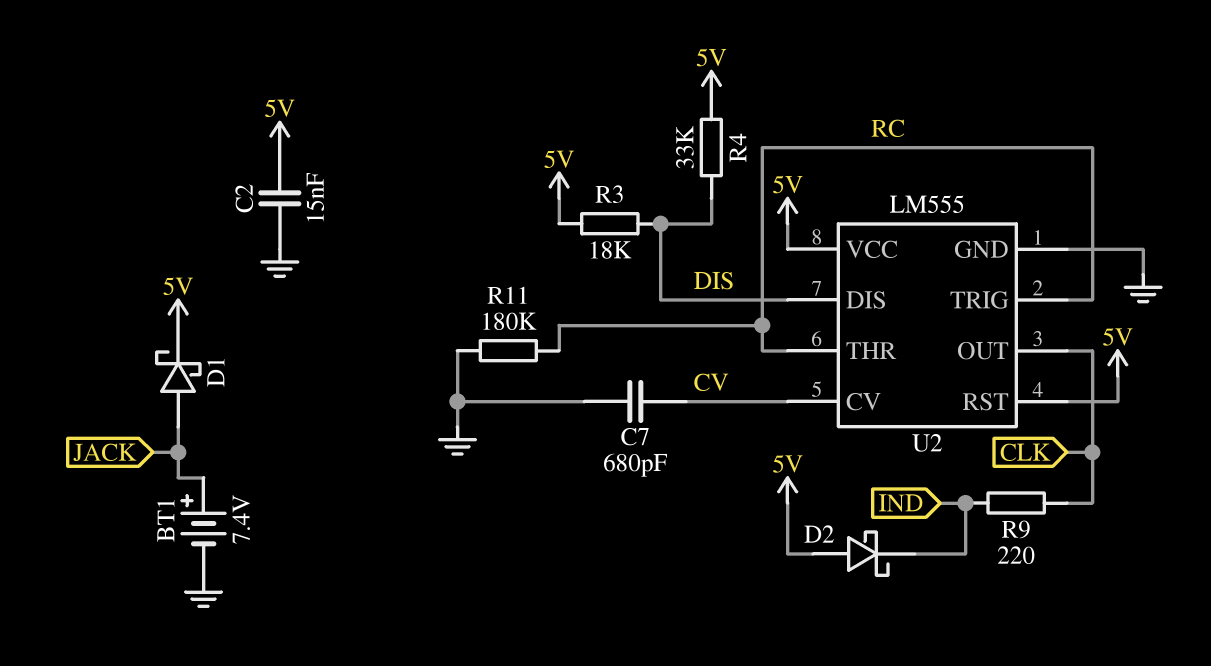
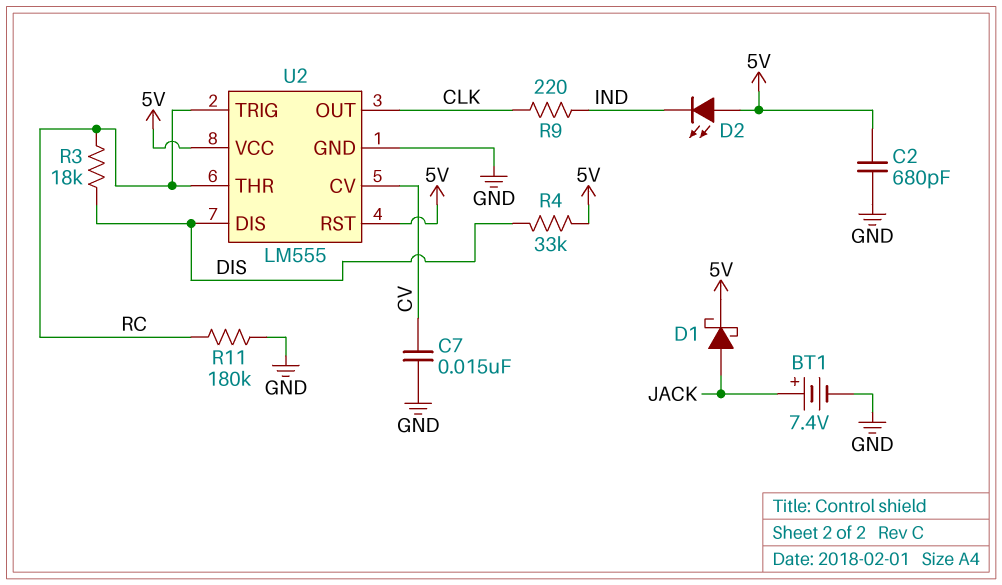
C2: 15nF (5V, GND) -> 680pF (5V, GND)
C7: 680pF (CV, GND) -> 15nF (CV, GND)
D2: schottky (A 5V, K IND) -> LED (A 5V, K IND)
R3: 18k (5V, DIS) -> 18k (DIS, RC)

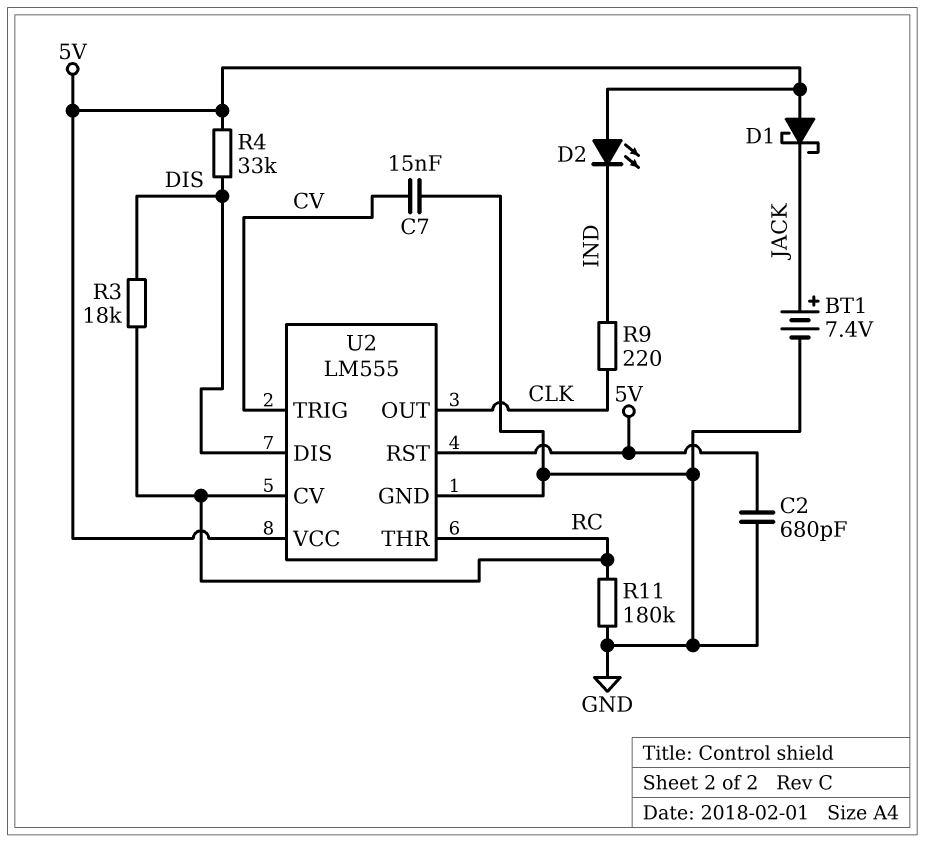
D1: schottky (A JACK, K 5V) -> schottky (A 5V, K JACK)
U2 pin CV: CV -> RC
U2 pin TRIG: RC -> CV

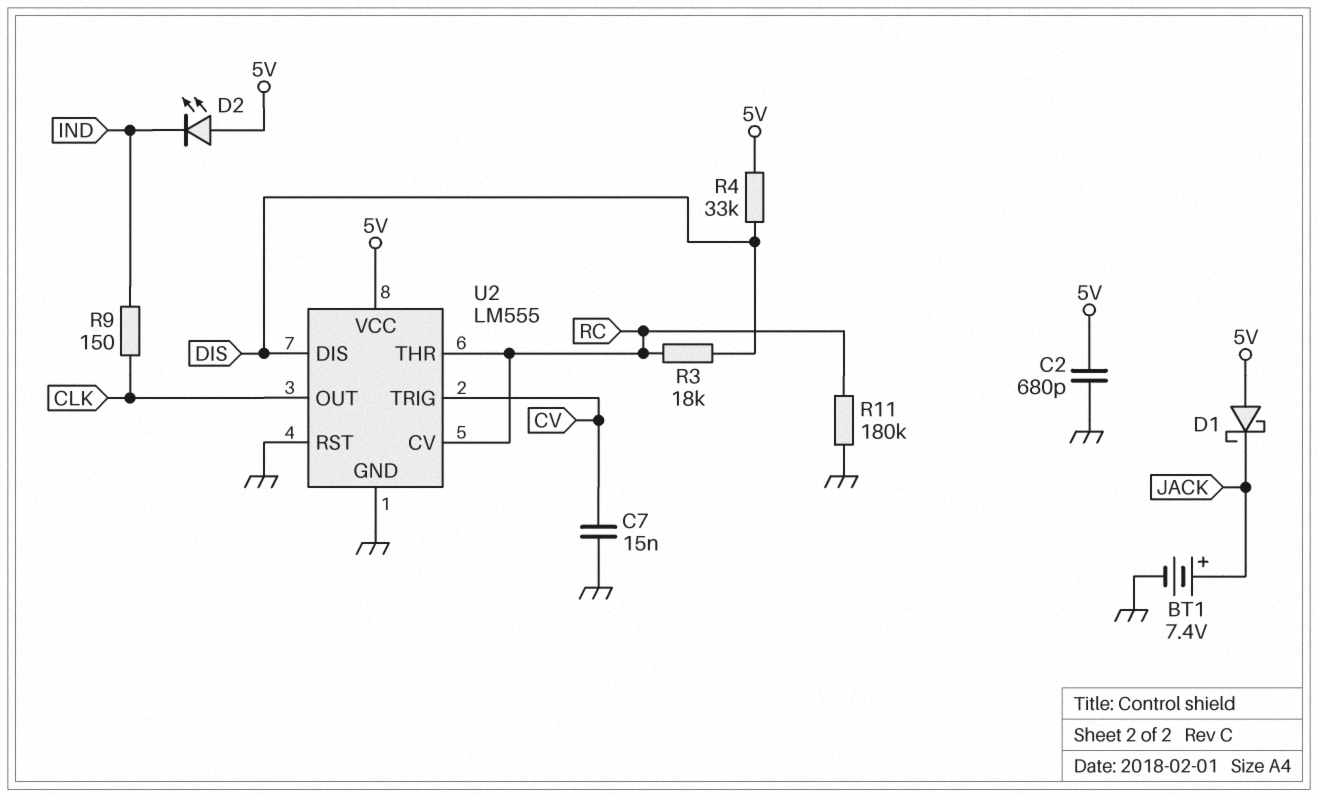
R9: 220 (CLK, IND) -> 150 (CLK, IND)
U2 pin RST: 5V -> GND

